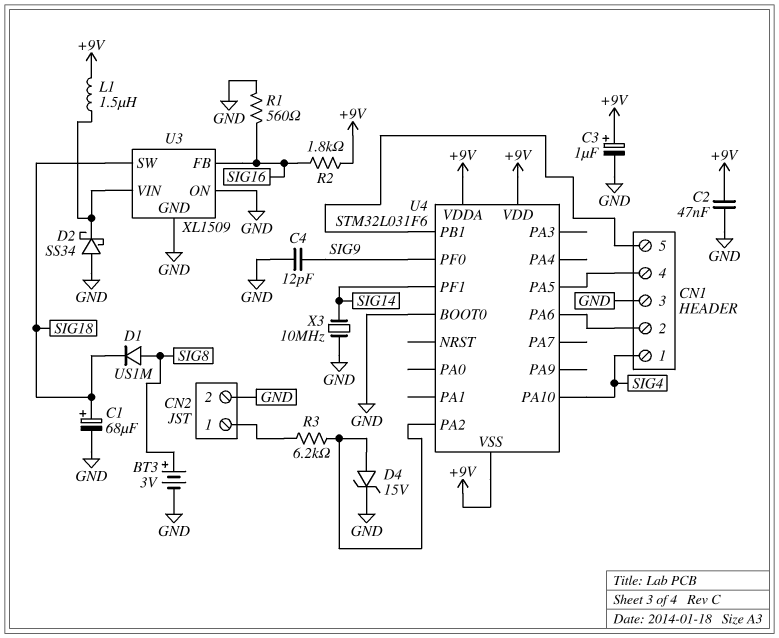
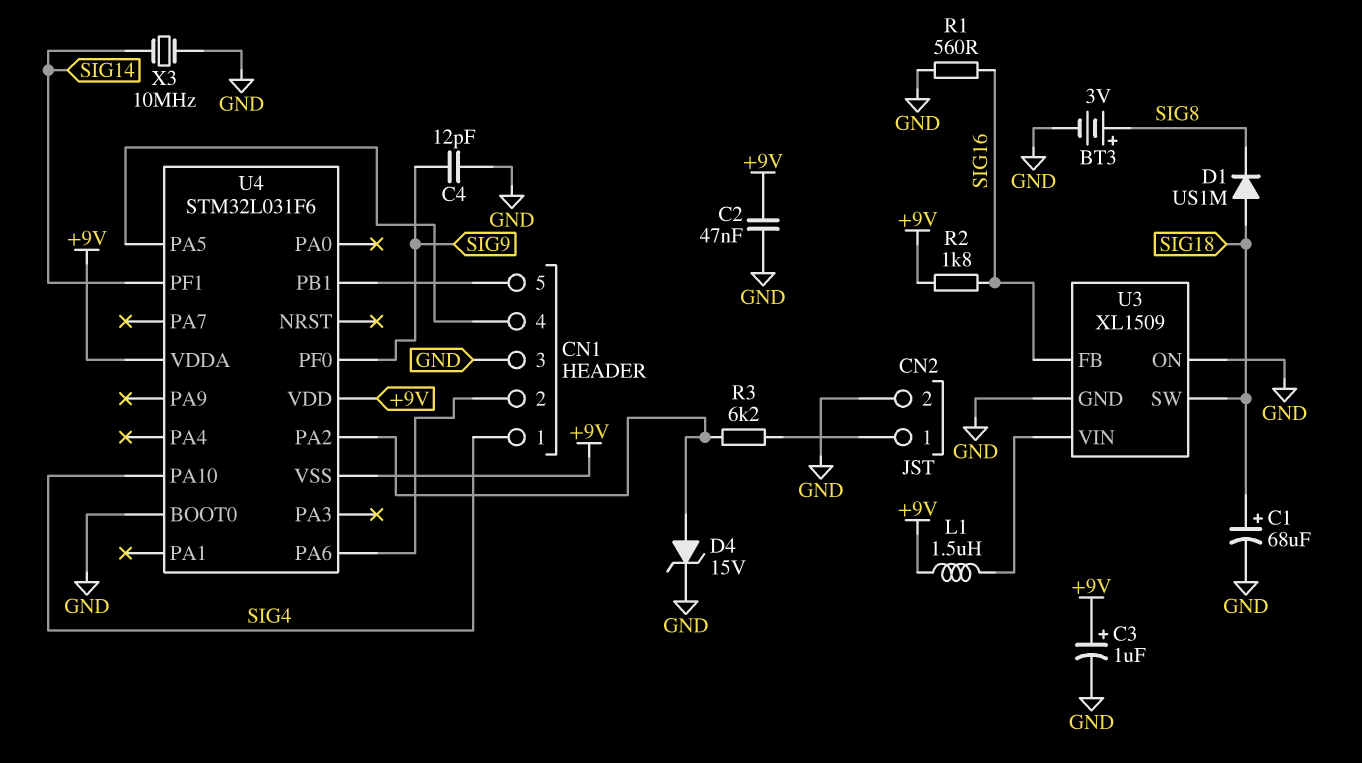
D1: diode US1M (A SIG8, K SIG18) -> diode US1M (A SIG18, K SIG8)
D2: schottky SS34 (A GND, K U3/VIN) -> none

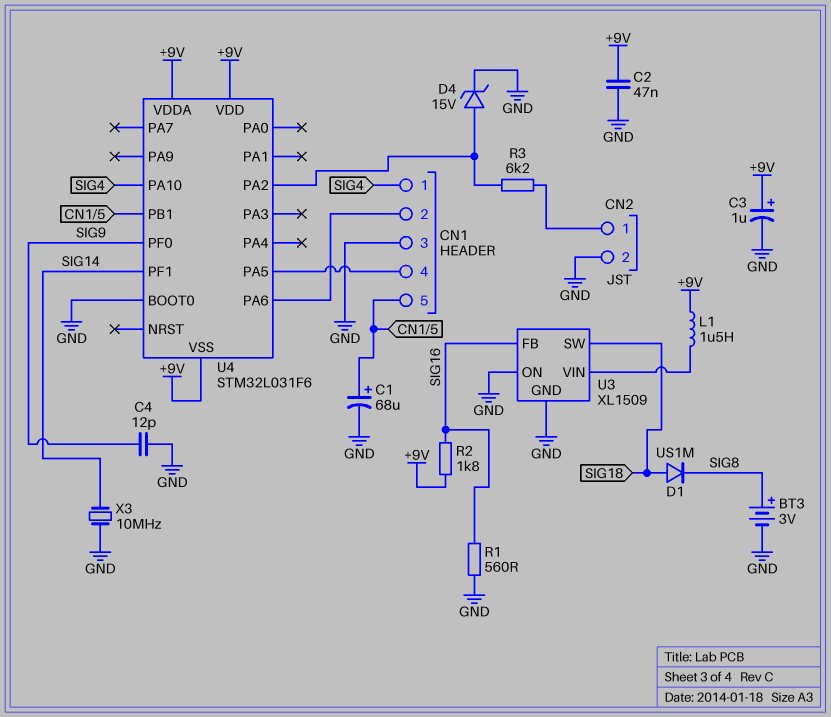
C1: 68uF (plus SIG18, minus GND) -> 68uF (plus CN1/5, minus GND)

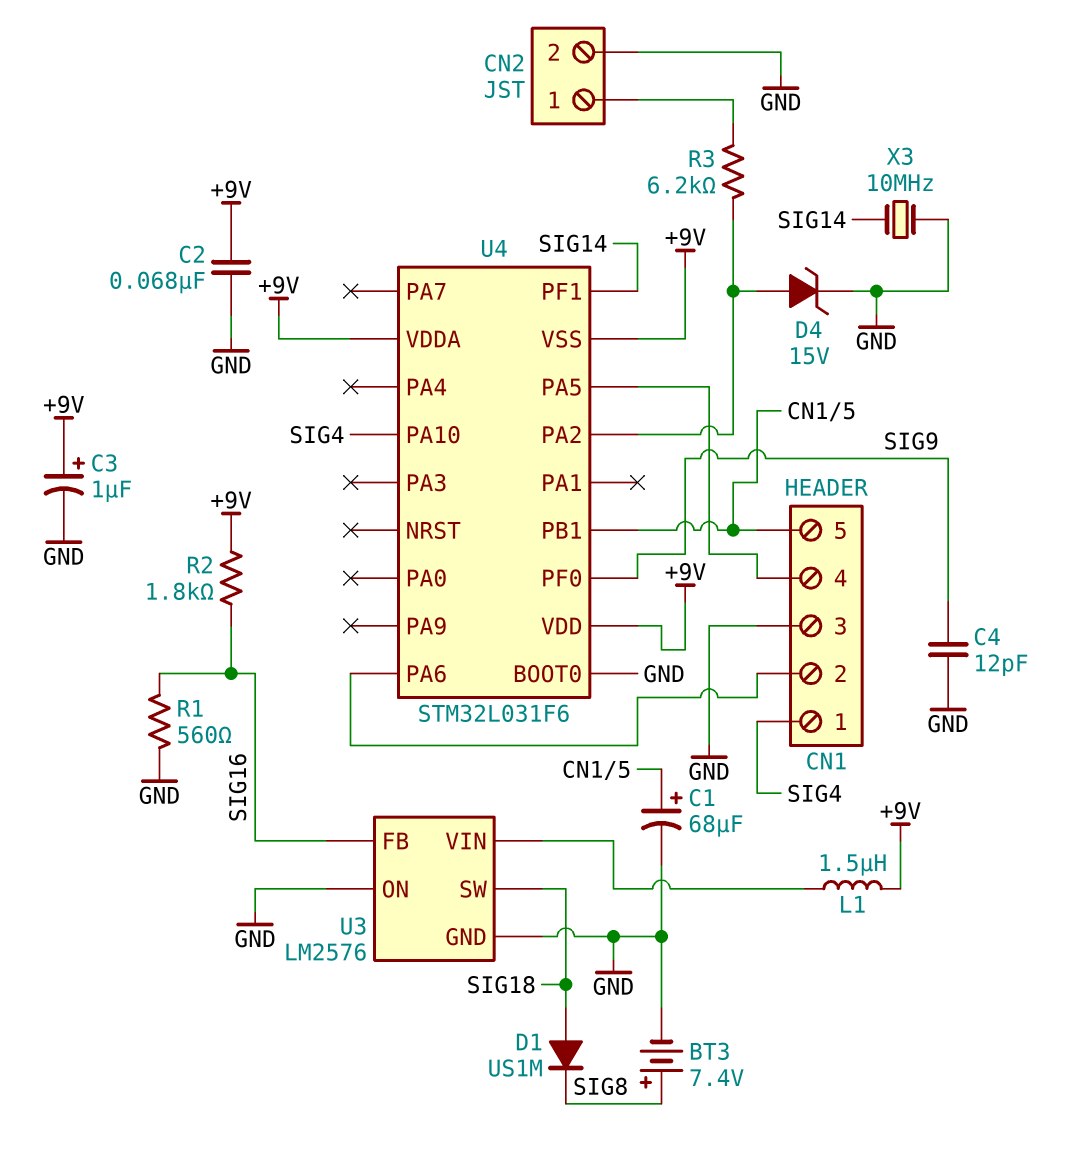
BT3: 3V (plus SIG8, minus GND) -> 7.4V (plus SIG8, minus GND)
C2: 47nF (+9V, GND) -> 68nF (+9V, GND)
U3: XL1509 -> LM2576

